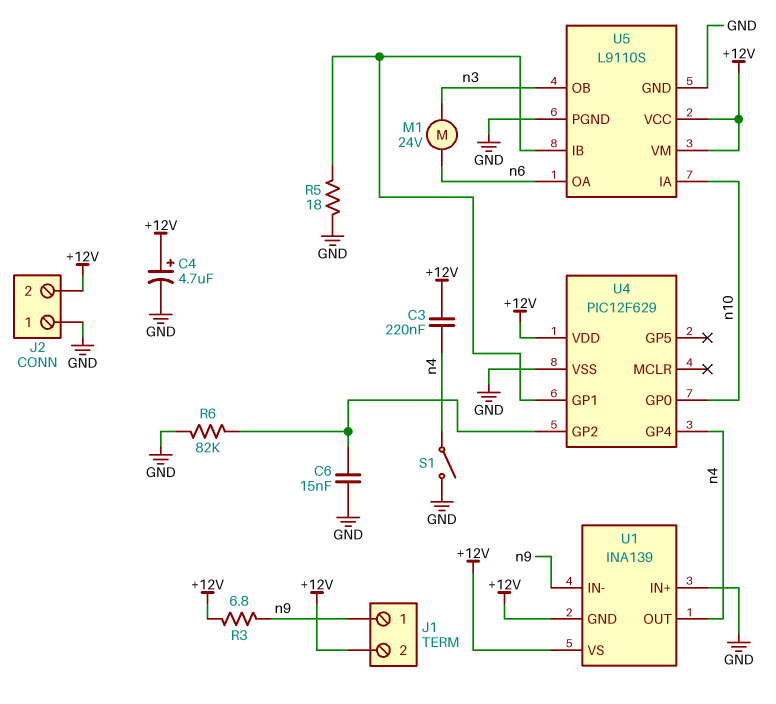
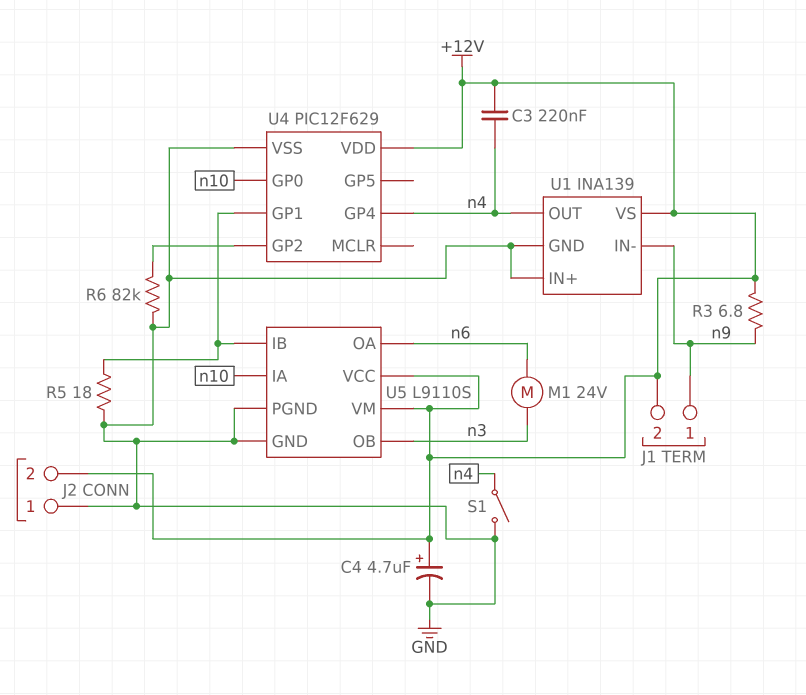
C6: 15nF (GND, U4/GP2) -> none
U1 pin GND: +12V -> GND

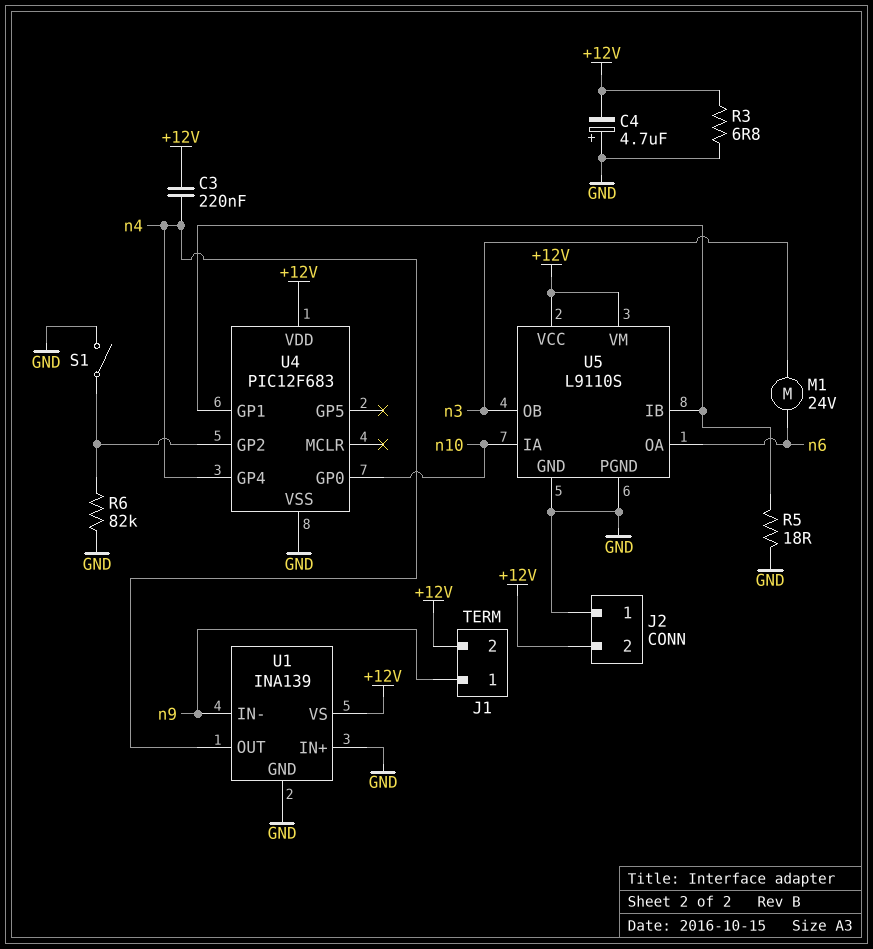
C4: 4.7uF (plus +12V, minus GND) -> 4.7uF (plus GND, minus +12V)
R3: 6.8 (+12V, n9) -> 6.8 (+12V, GND)
S1: switch (GND, n4) -> switch (GND, U4/GP2)
U4: PIC12F629 -> PIC12F683

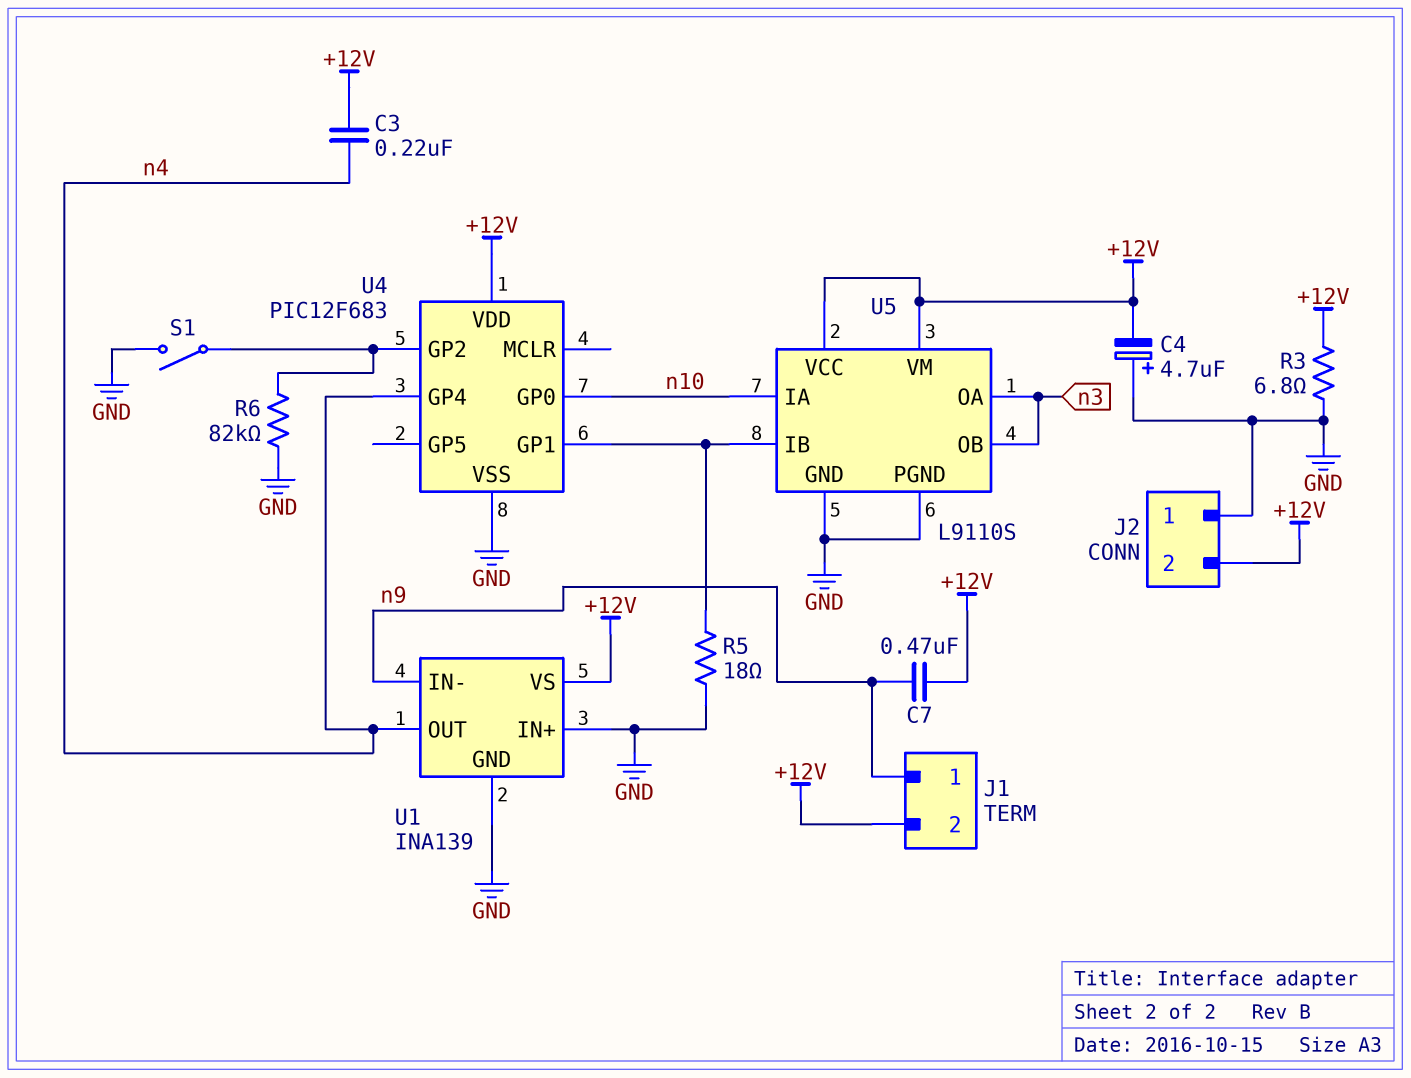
C7: none -> 470nF (+12V, n9)
M1: motor 24V (n3, n6) -> none
U5 pin OA: n6 -> n3

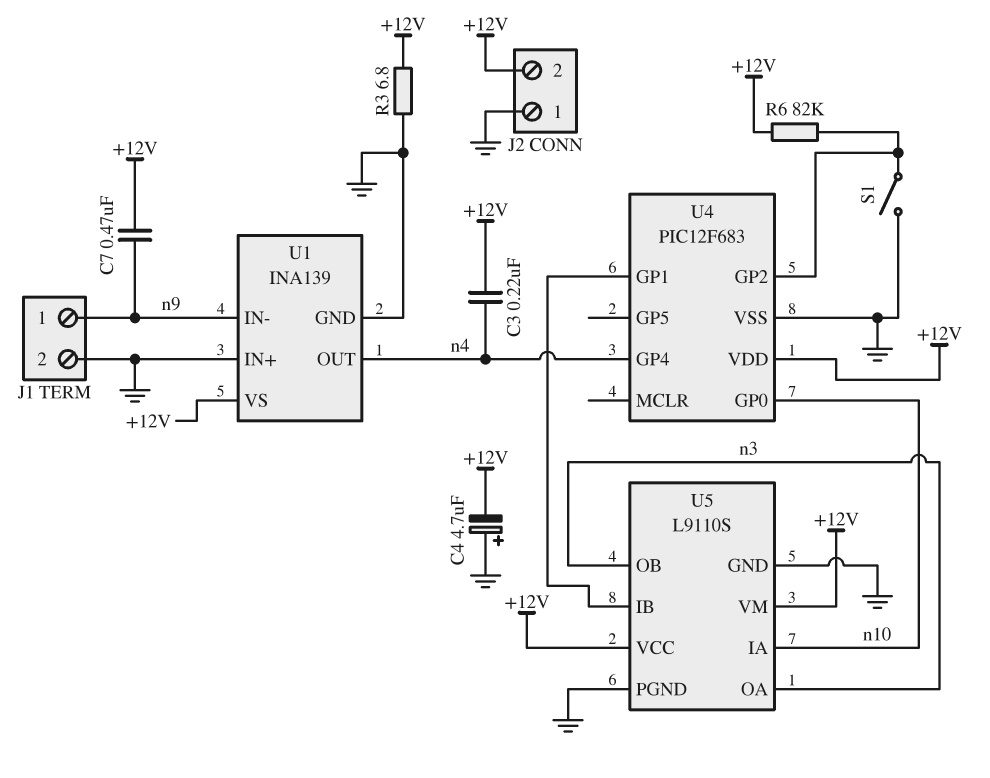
J1 pin 2: +12V -> GND
R5: 18 (GND, U4/GP1) -> none
R6: 82k (GND, U4/GP2) -> 82k (+12V, U4/GP2)

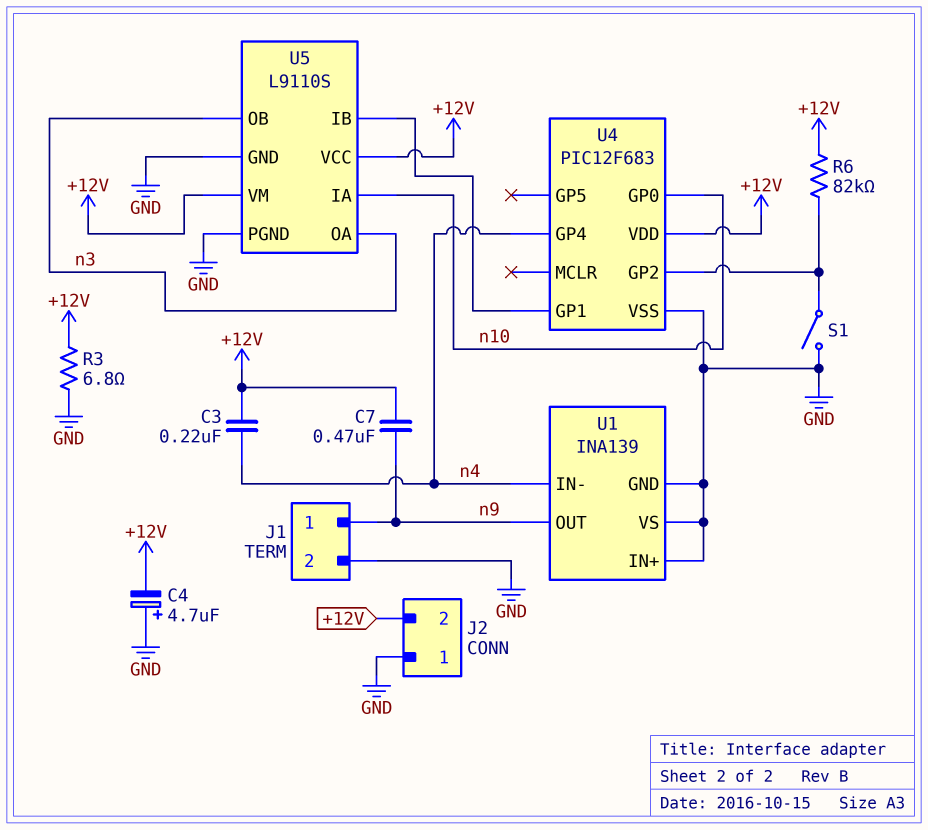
U1 pin IN-: n9 -> n4
U1 pin OUT: n4 -> n9
U1 pin VS: +12V -> GND

